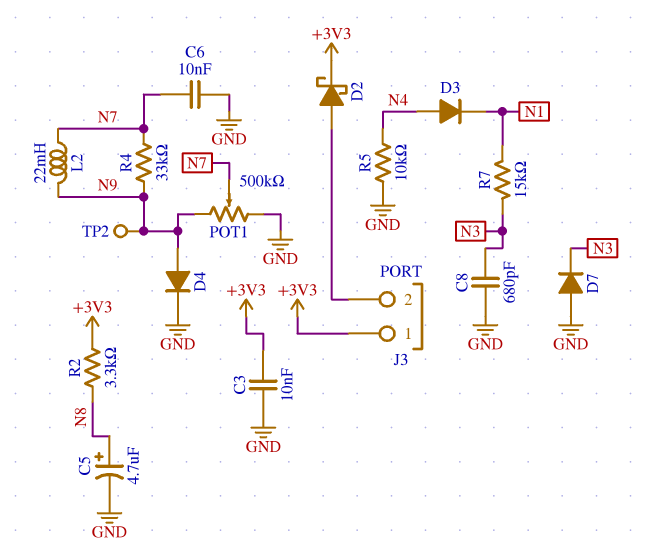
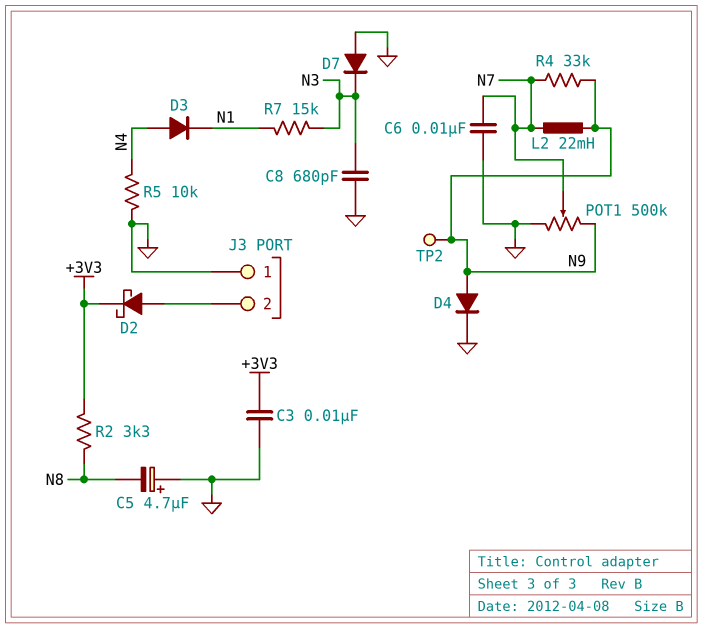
C5: 4.7uF (plus N8, minus GND) -> 4.7uF (plus GND, minus N8)
J3 pin 1: +3V3 -> GND

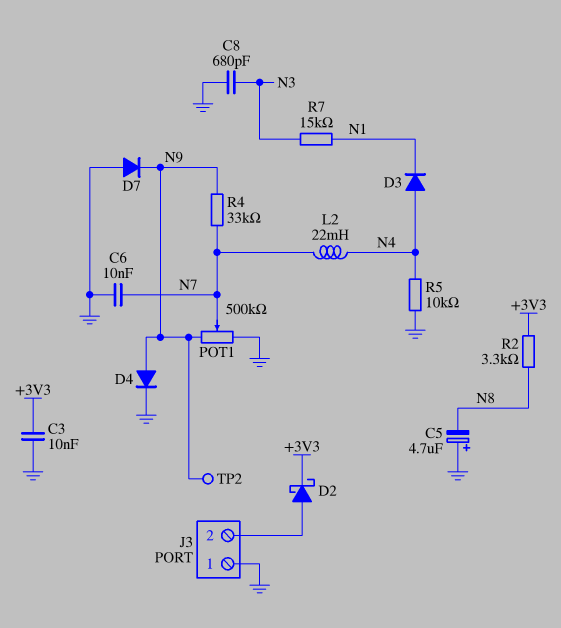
D7: diode (A GND, K N3) -> diode (A GND, K N9)
L2: 22mH (N7, N9) -> 22mH (N4, N7)

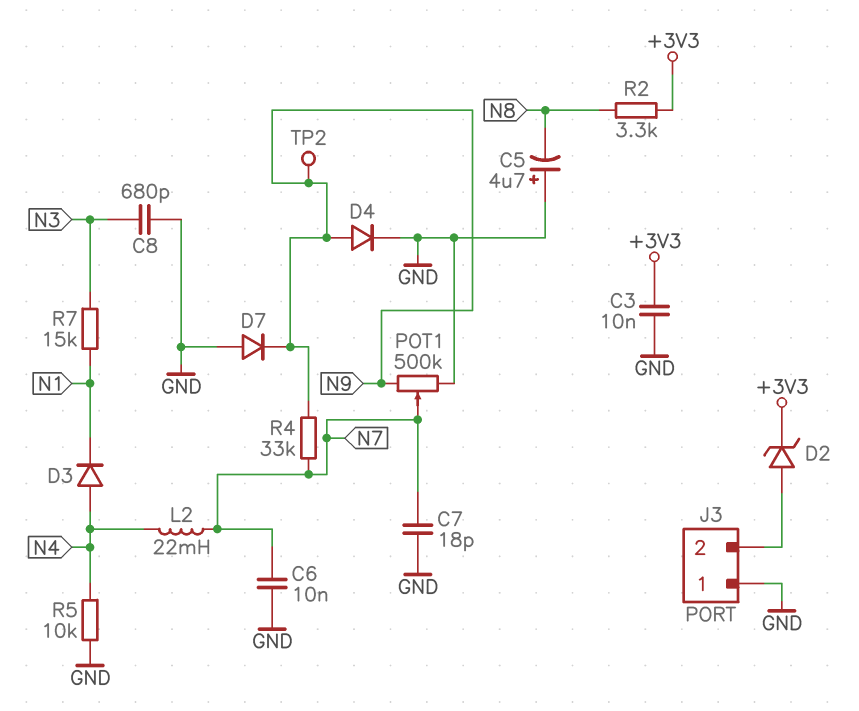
C7: none -> 18pF (GND, N7)
D2: schottky (A J3/2, K +3V3) -> zener (A J3/2, K +3V3)

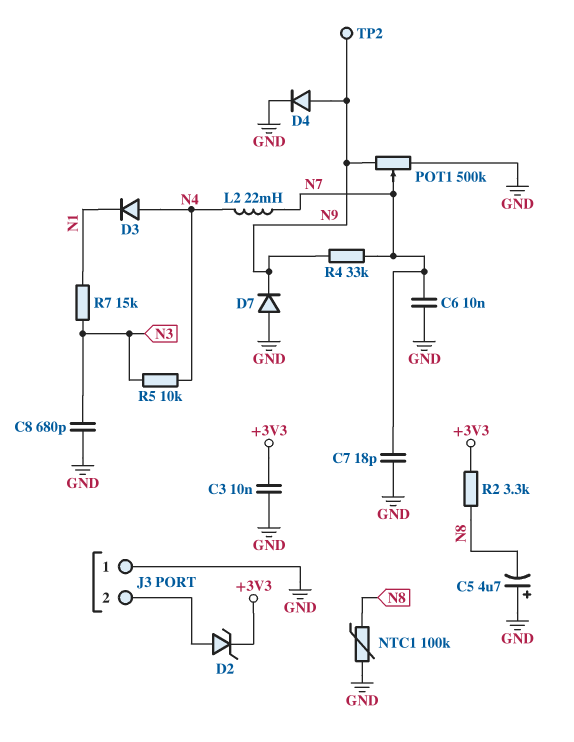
NTC1: none -> 100k (GND, N8)
R5: 10k (GND, N4) -> 10k (N3, N4)

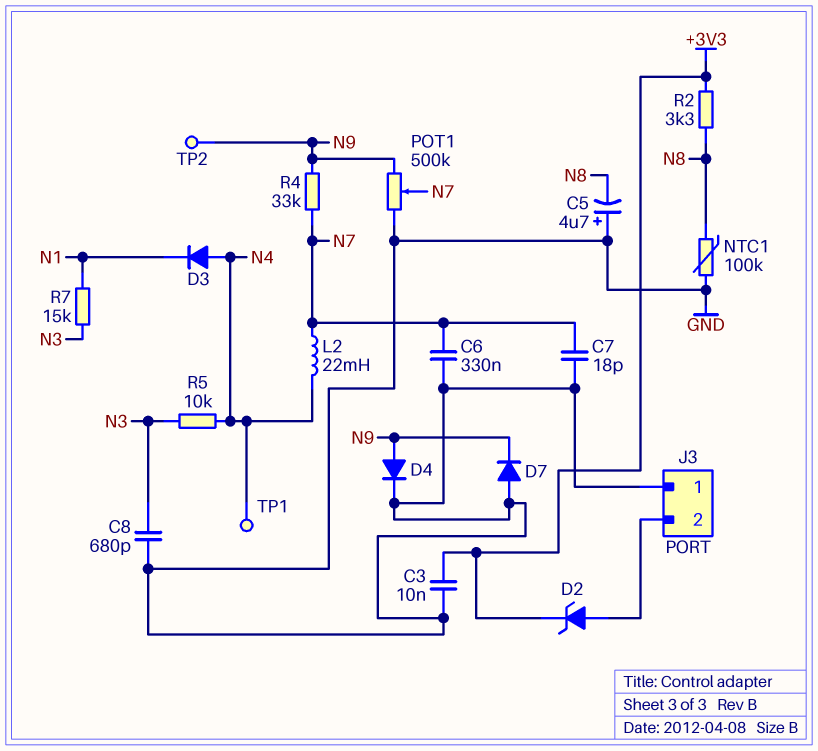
C6: 10nF (GND, N7) -> 330nF (GND, N7)
TP1: none -> test point (N4)

